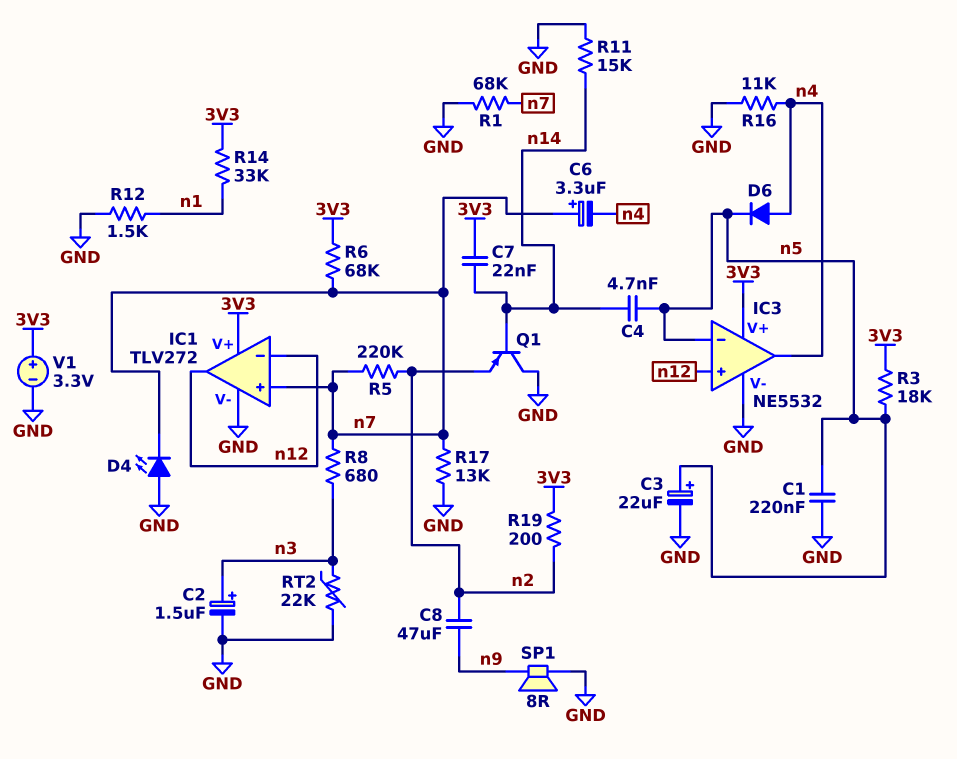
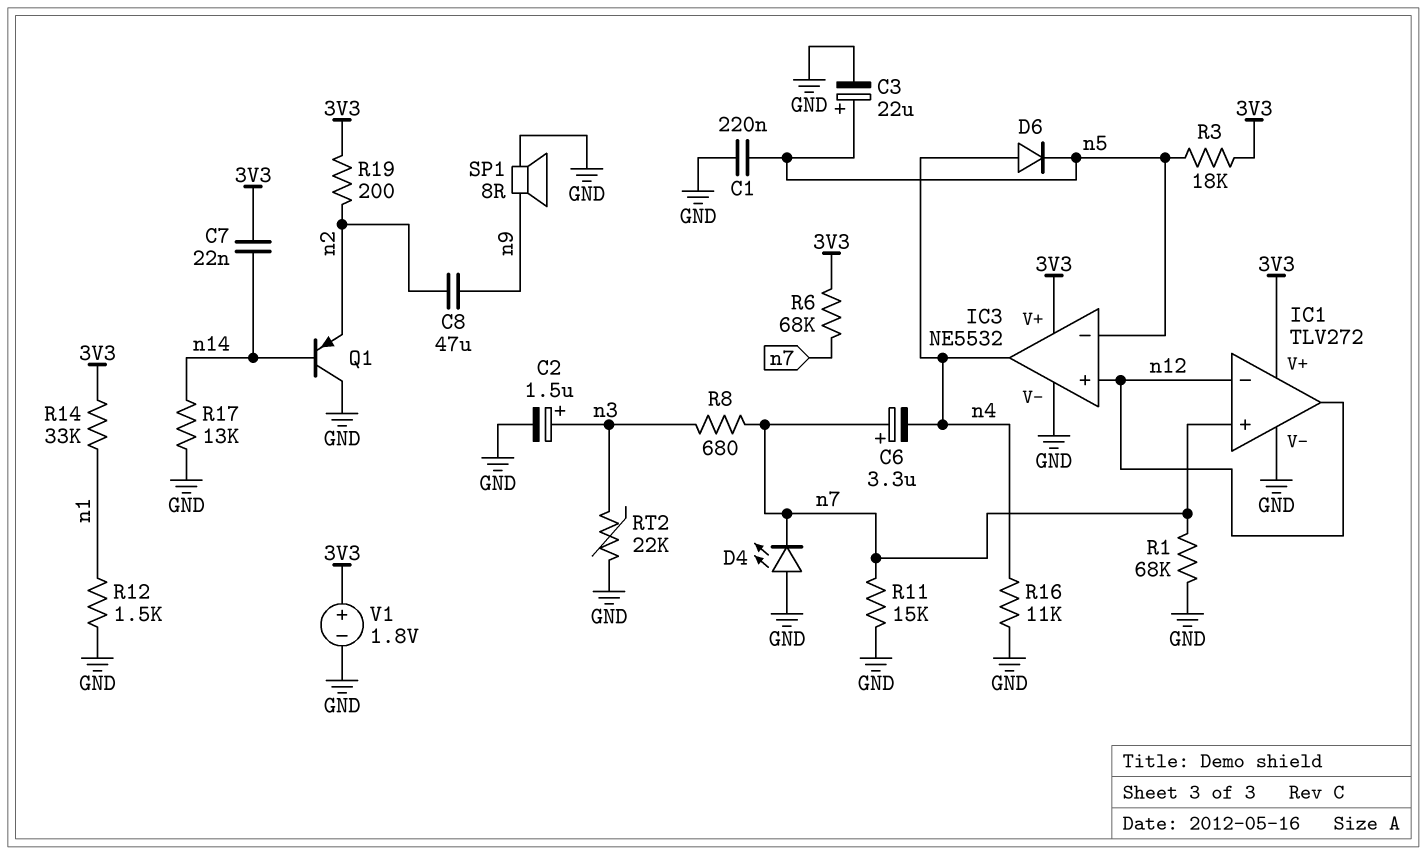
C4: 4.7nF (n5, n14) -> none
R5: 220k (n2, n7) -> none
R11: 15k (GND, n14) -> 15k (GND, n7)
R17: 13k (GND, n7) -> 13k (GND, n14)
V1: 3.3V (plus 3V3, minus GND) -> 1.8V (plus 3V3, minus GND)

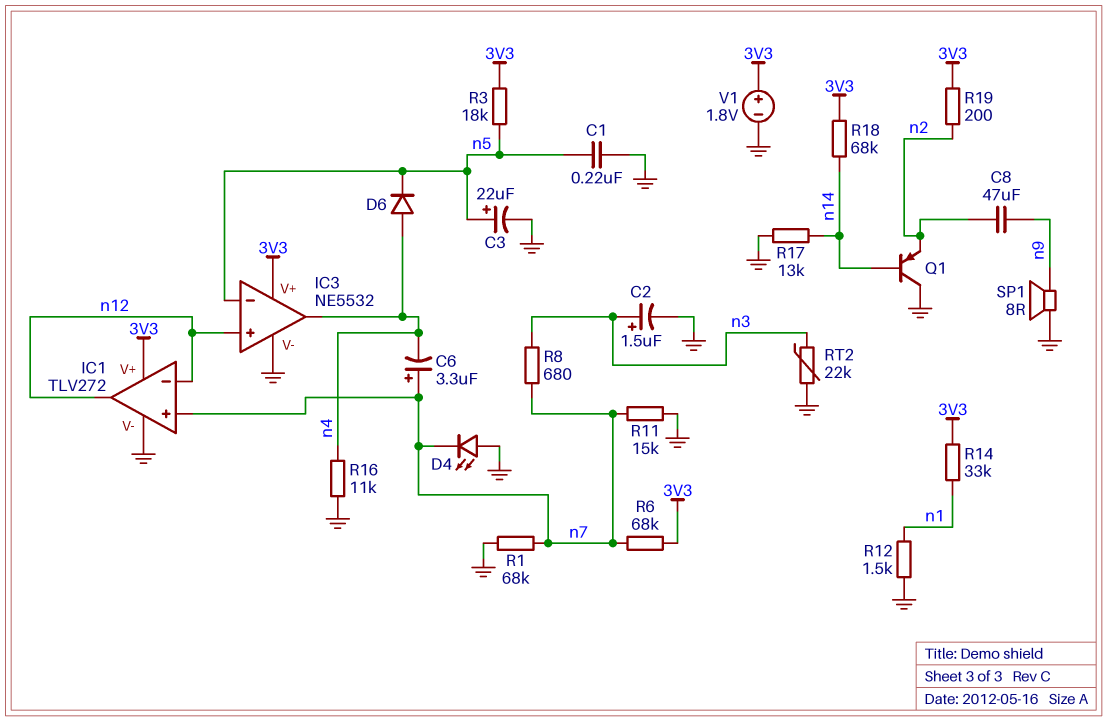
C7: 22nF (3V3, n14) -> none
R18: none -> 68k (3V3, n14)

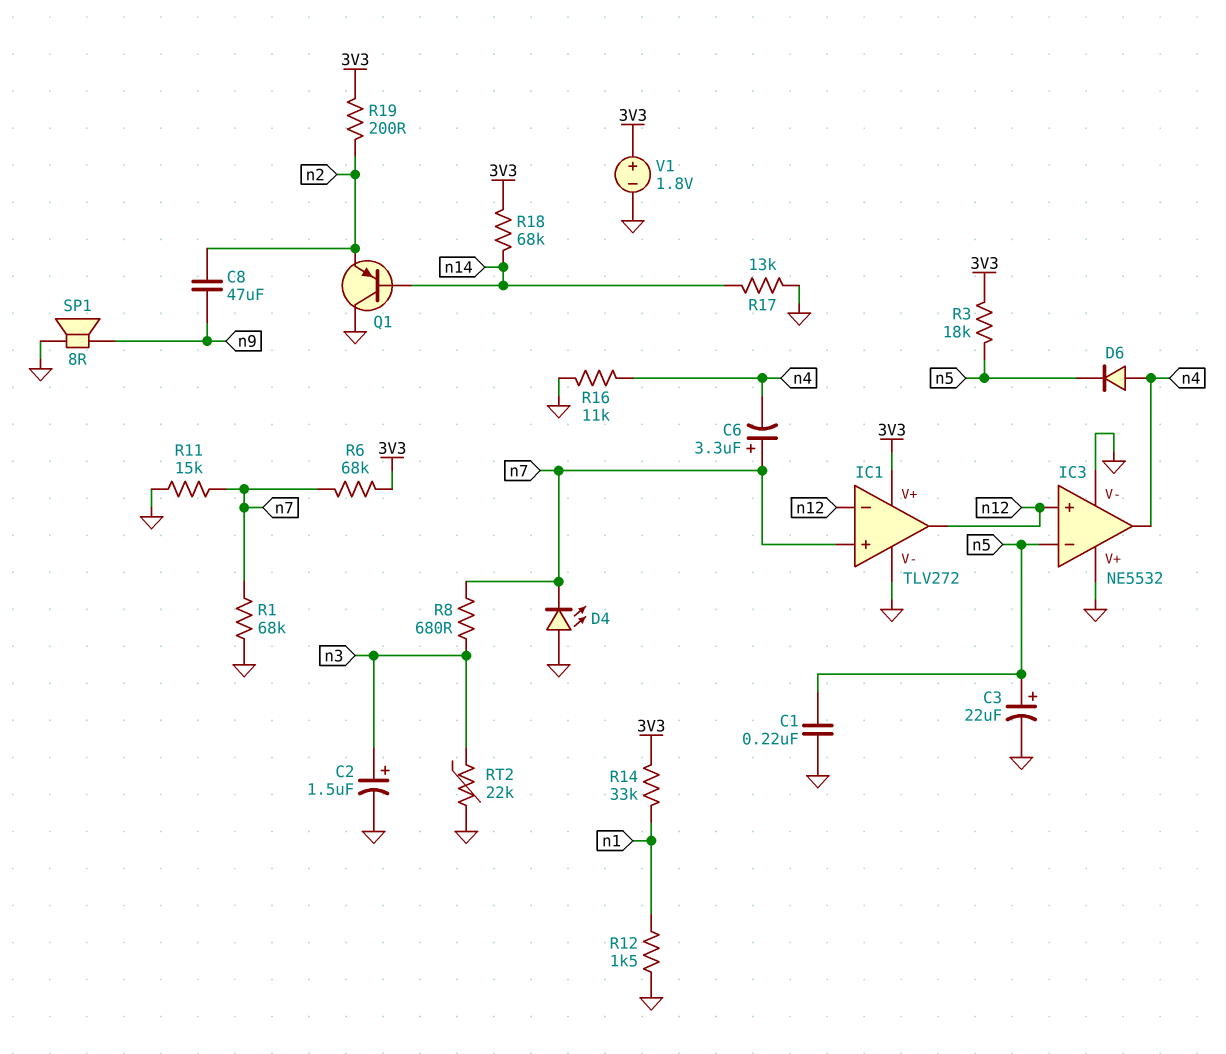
IC3 pin V+: 3V3 -> GND

